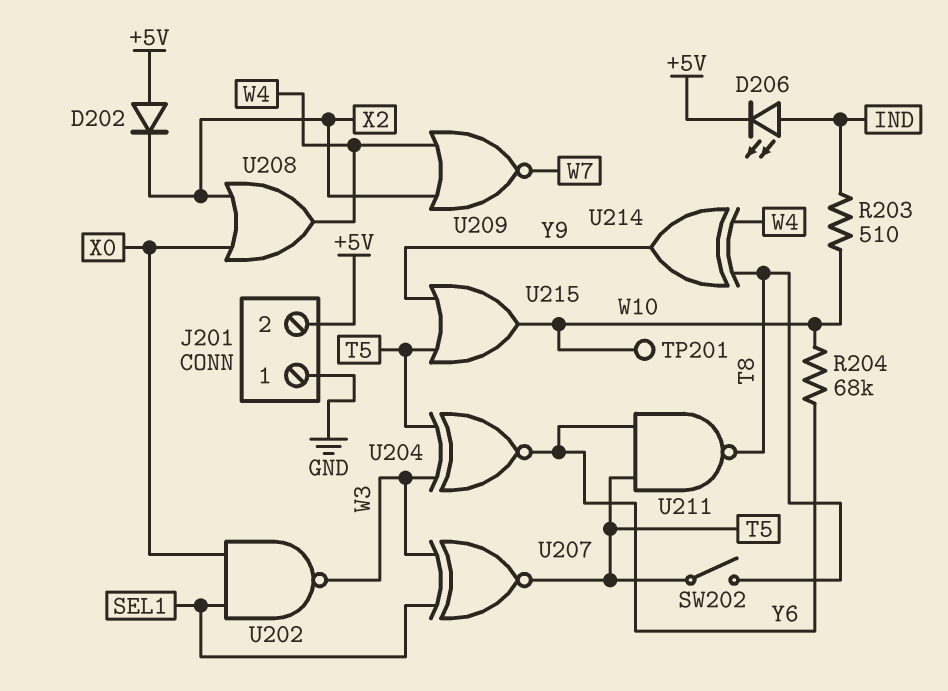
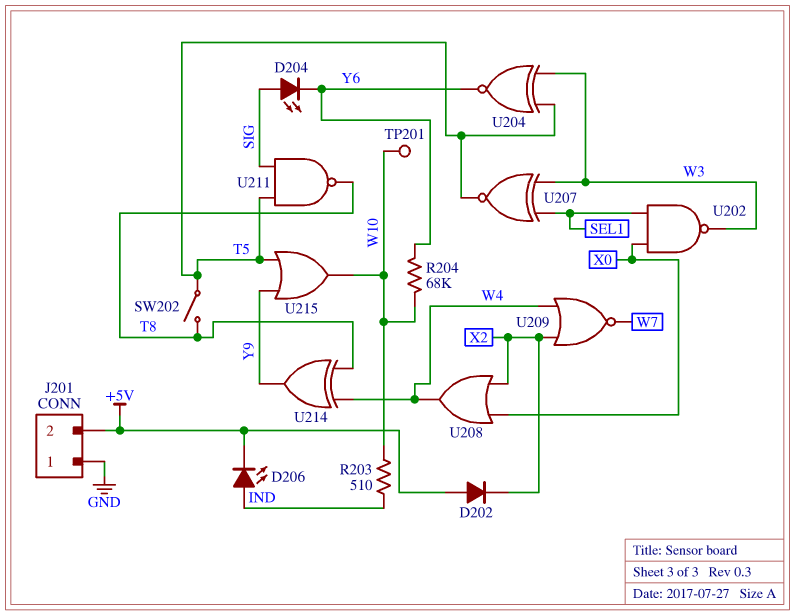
D204: none -> LED (A SIG, K Y6)
U211: NAND (in T5, in Y6, out T8) -> NAND (in SIG, in T5, out T8)

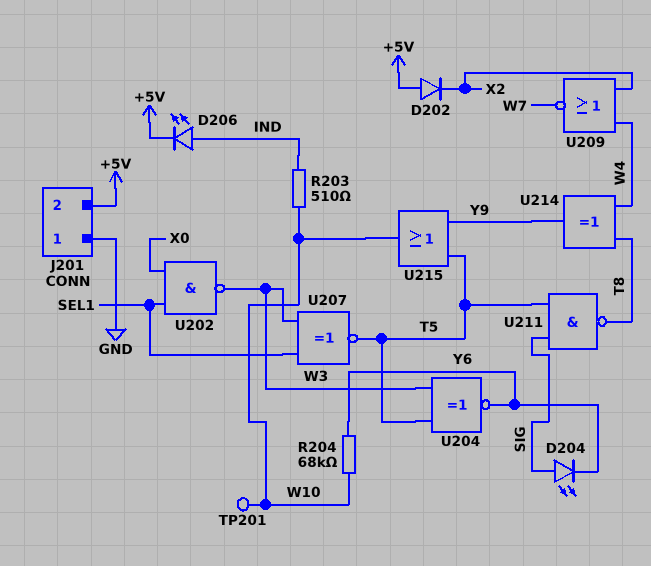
SW202: switch (T5, T8) -> none
U208: OR (in X0, in X2, out W4) -> none

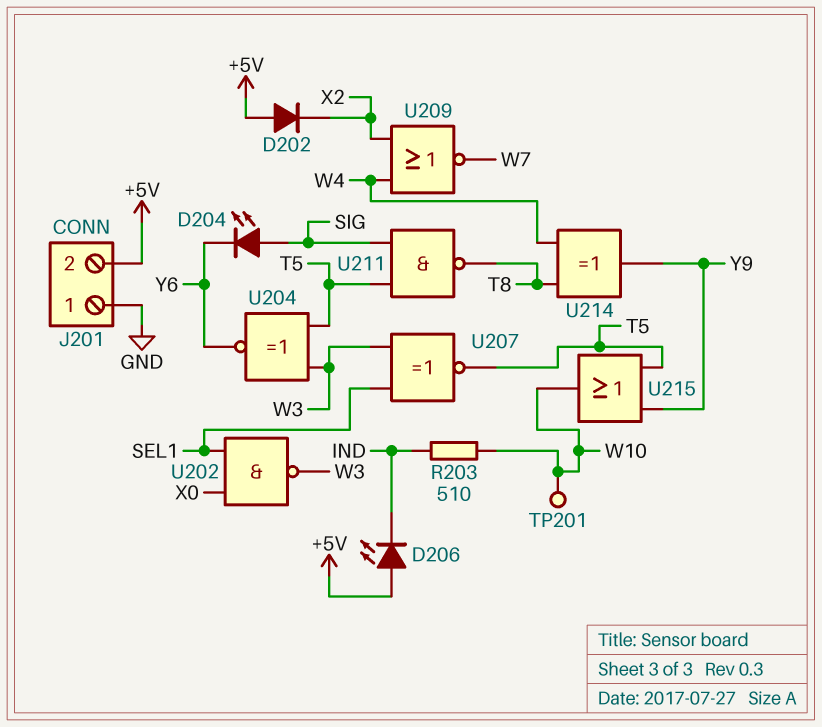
D206: LED (A IND, K +5V) -> LED (A +5V, K IND)
R204: 68k (W10, Y6) -> none

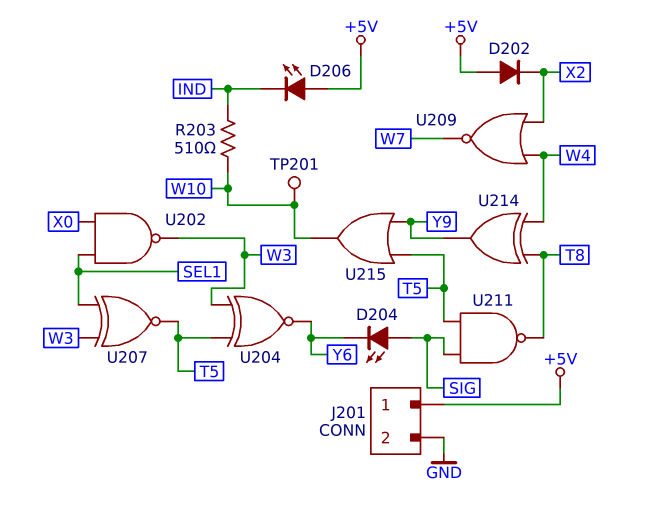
J201 pin 1: GND -> +5V
J201 pin 2: +5V -> GND

